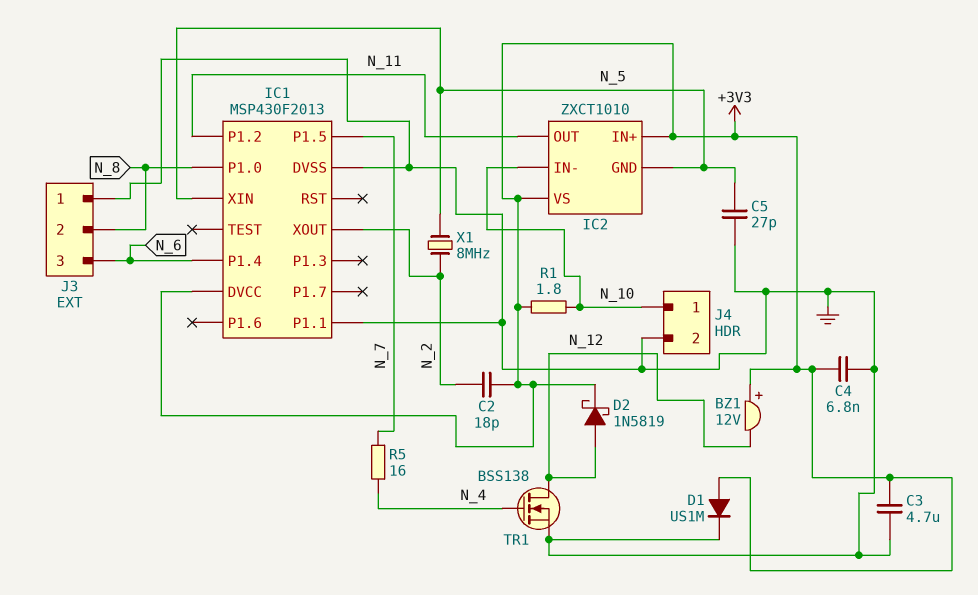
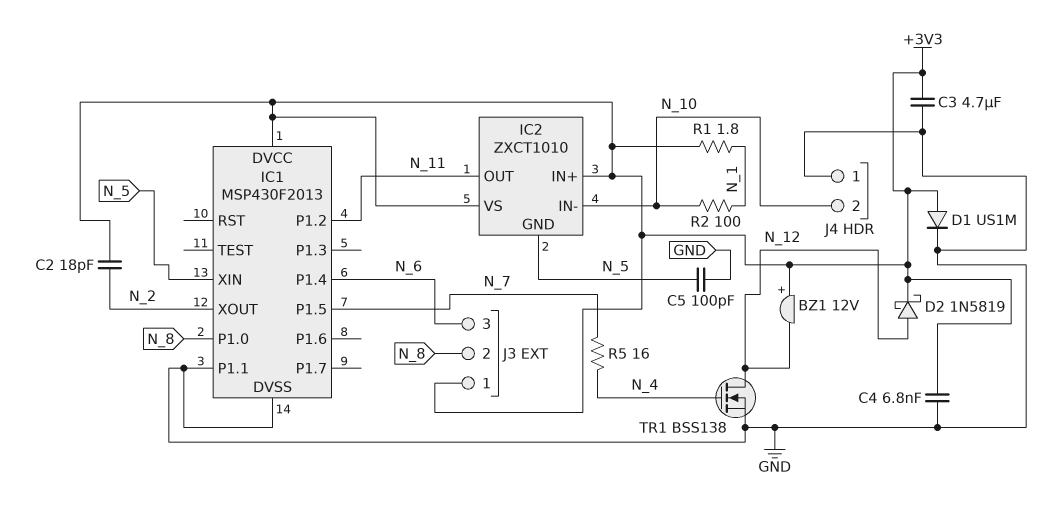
C5: 27pF (GND, N_5) -> 100pF (GND, N_5)
J3 pin 1: GND -> +3V3
J4 pin 1: N_10 -> GND
J4 pin 2: GND -> N_10
R1: 1.8 (+3V3, N_10) -> 1.8 (+3V3, N_1)
R2: none -> 100 (N_1, N_10)
X1: 8MHz (N_2, N_5) -> none

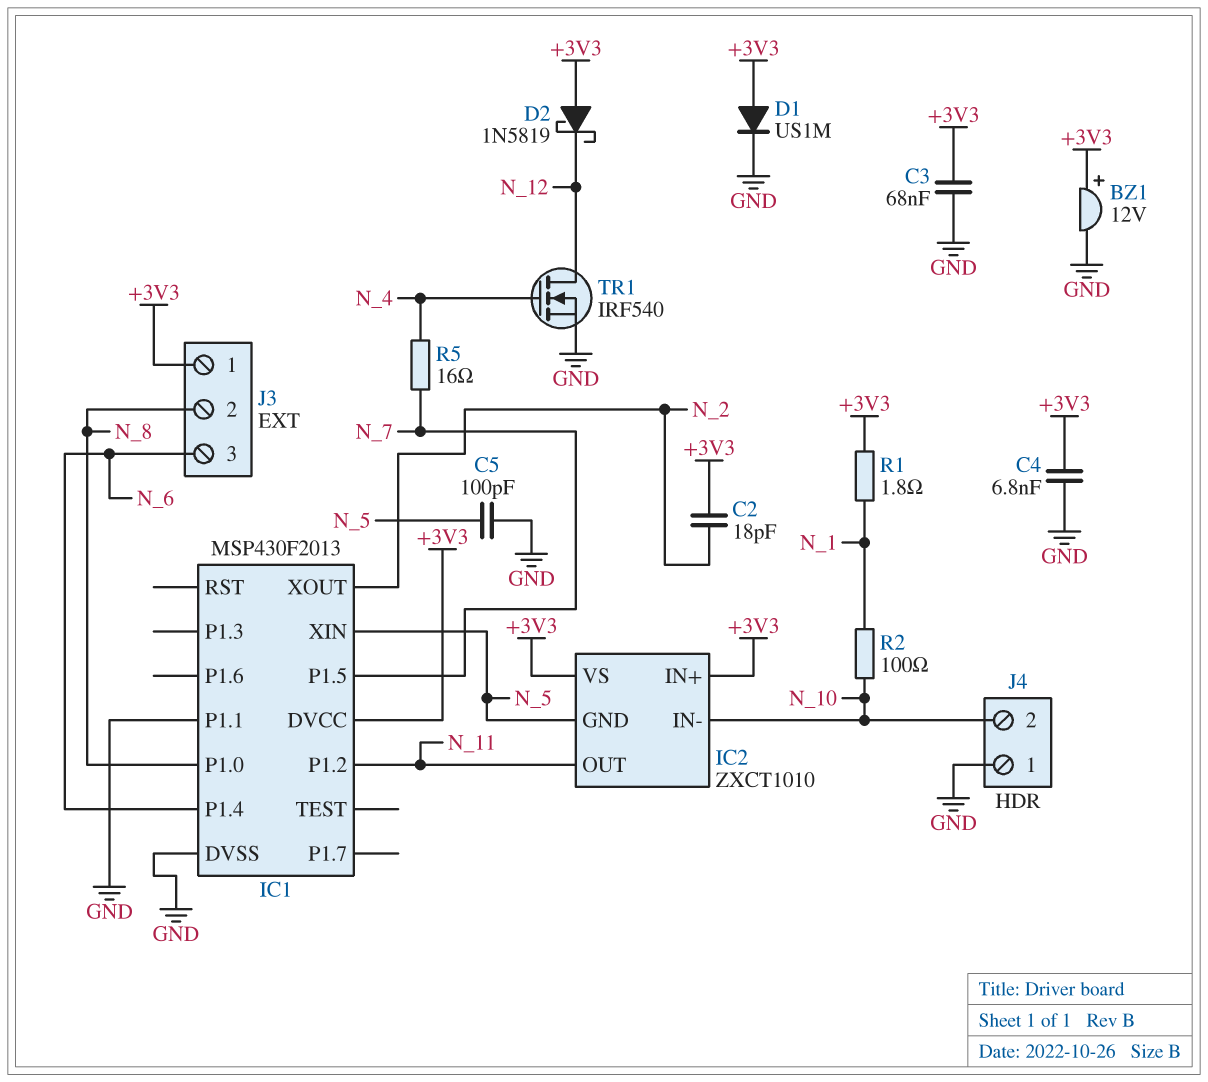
BZ1: buzzer 12V (plus +3V3, minus N_12) -> buzzer 12V (plus +3V3, minus GND)
C3: 4.7uF (+3V3, GND) -> 68nF (+3V3, GND)
D2: schottky 1N5819 (A N_12, K +3V3) -> schottky 1N5819 (A +3V3, K N_12)
TR1: NMOS BSS138 (G N_4, D N_12, S GND) -> NMOS IRF540 (G N_4, D N_12, S GND)

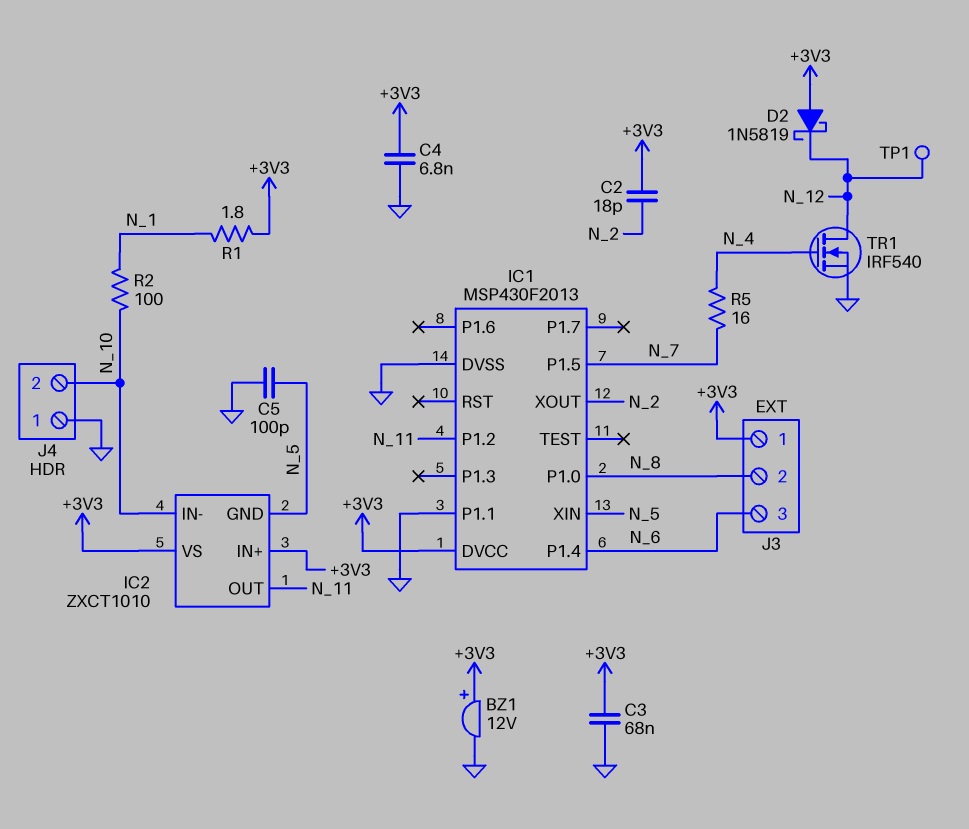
D1: diode US1M (A +3V3, K GND) -> none
TP1: none -> test point (N_12)

